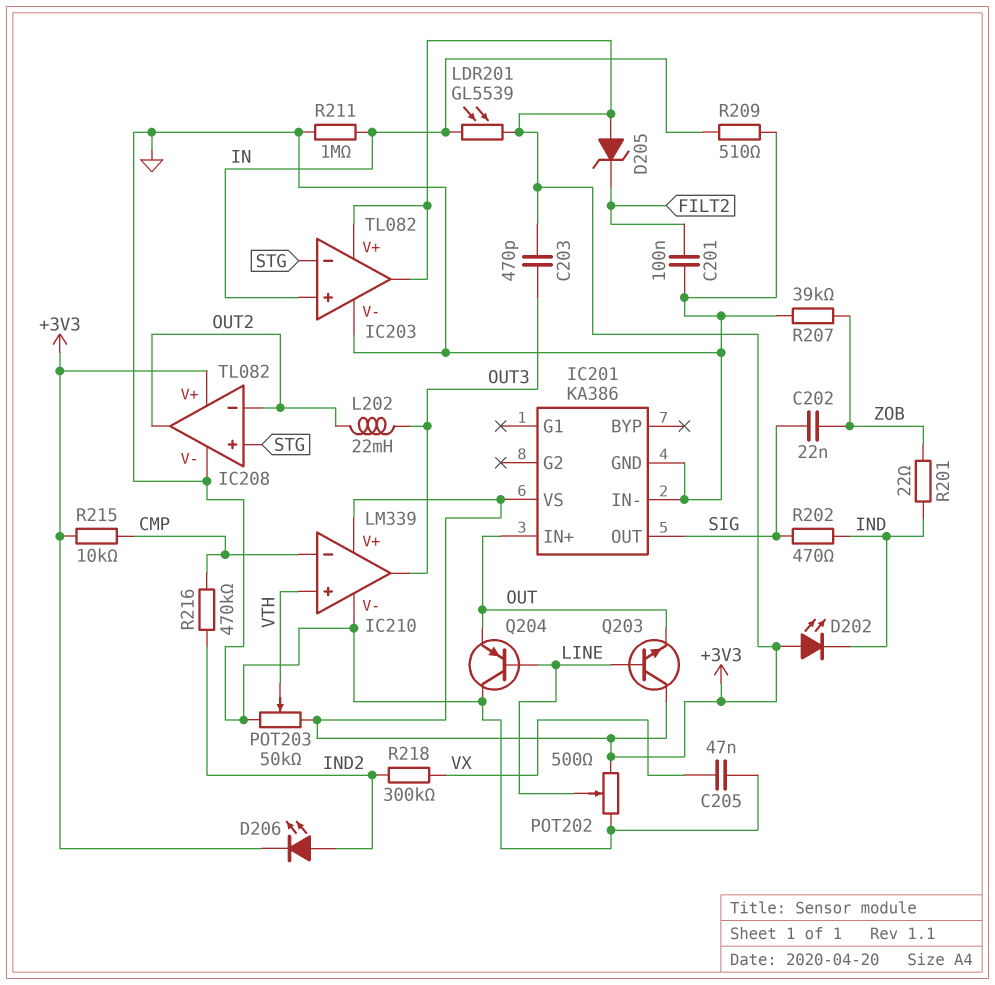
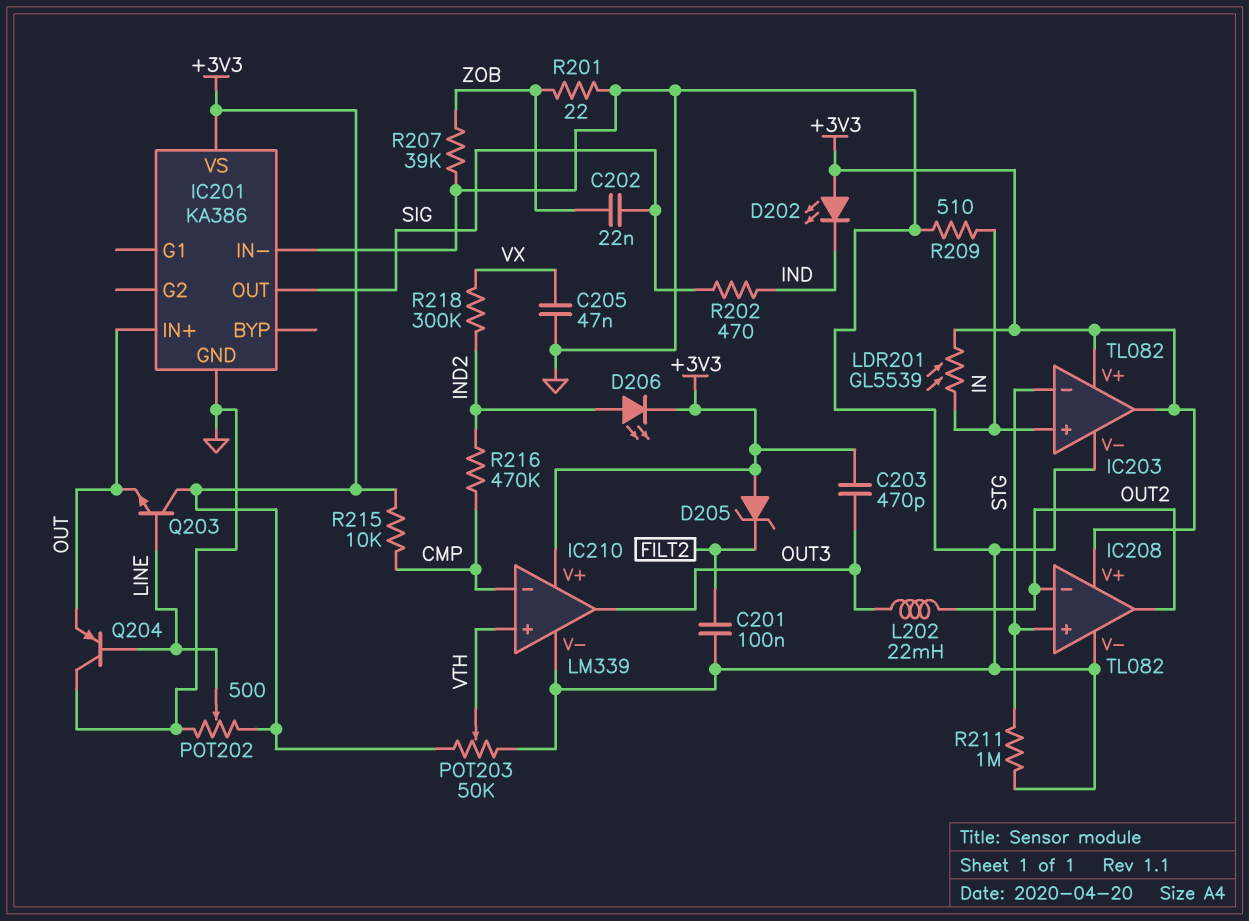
R201: 22 (IND, ZOB) -> 22 (GND, ZOB)
R211: 1M (GND, IN) -> 1M (GND, STG)

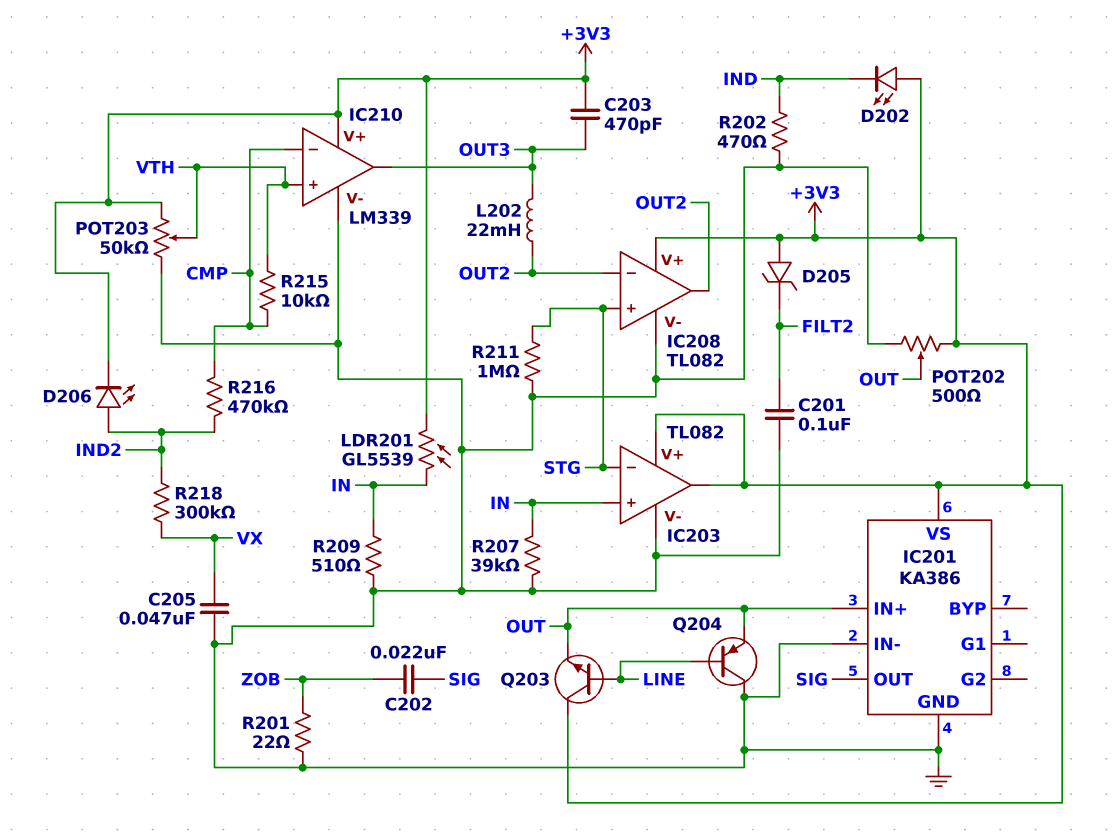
POT202: 500 (+3V3, GND, wiper LINE) -> 500 (+3V3, GND, wiper OUT)
R202: 470 (IND, SIG) -> 470 (GND, IND)
R207: 39k (GND, ZOB) -> 39k (GND, IN)
R215: 10k (+3V3, CMP) -> 10k (CMP, VTH)

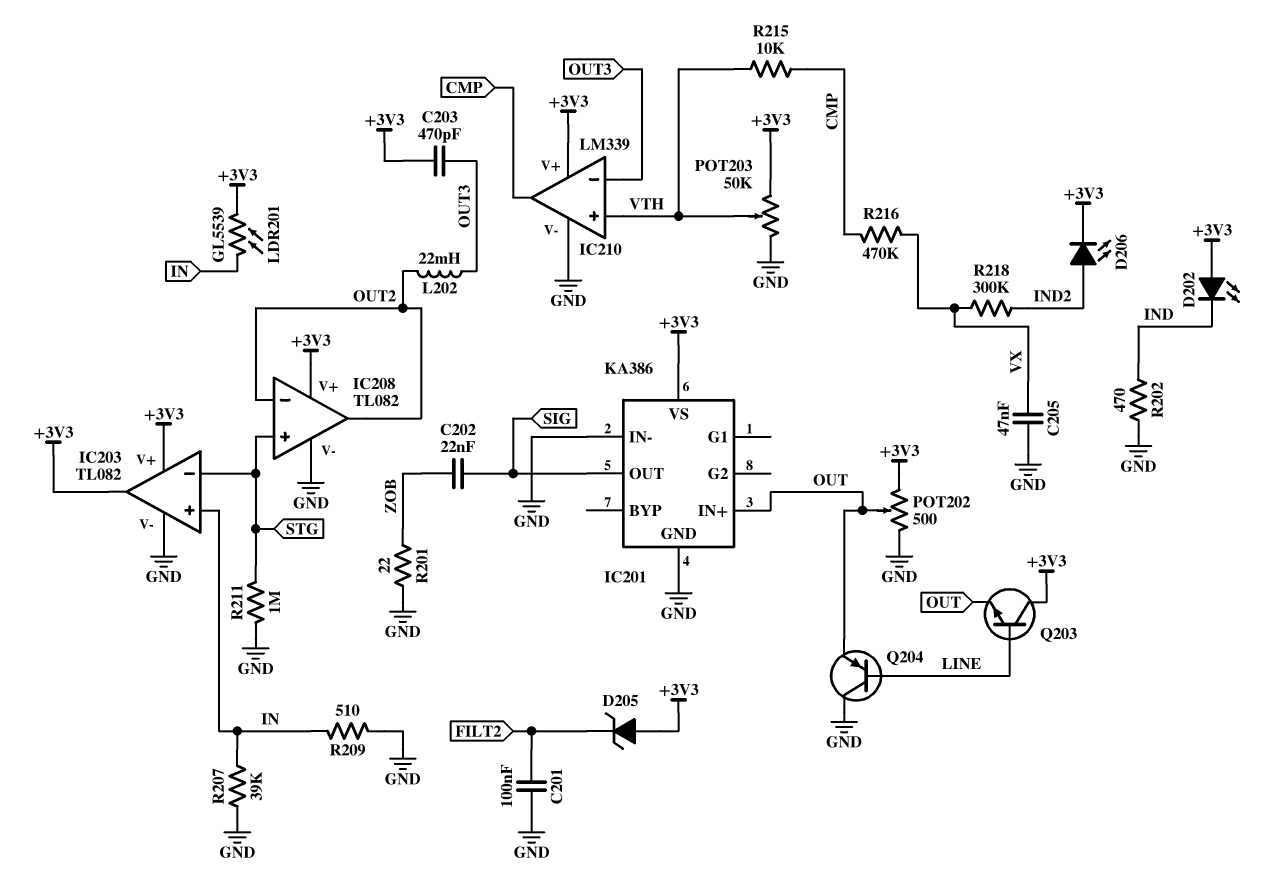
IC210 pin in-: CMP -> OUT3
IC210 pin out: OUT3 -> CMP
R216: 470k (CMP, IND2) -> 470k (CMP, VX)

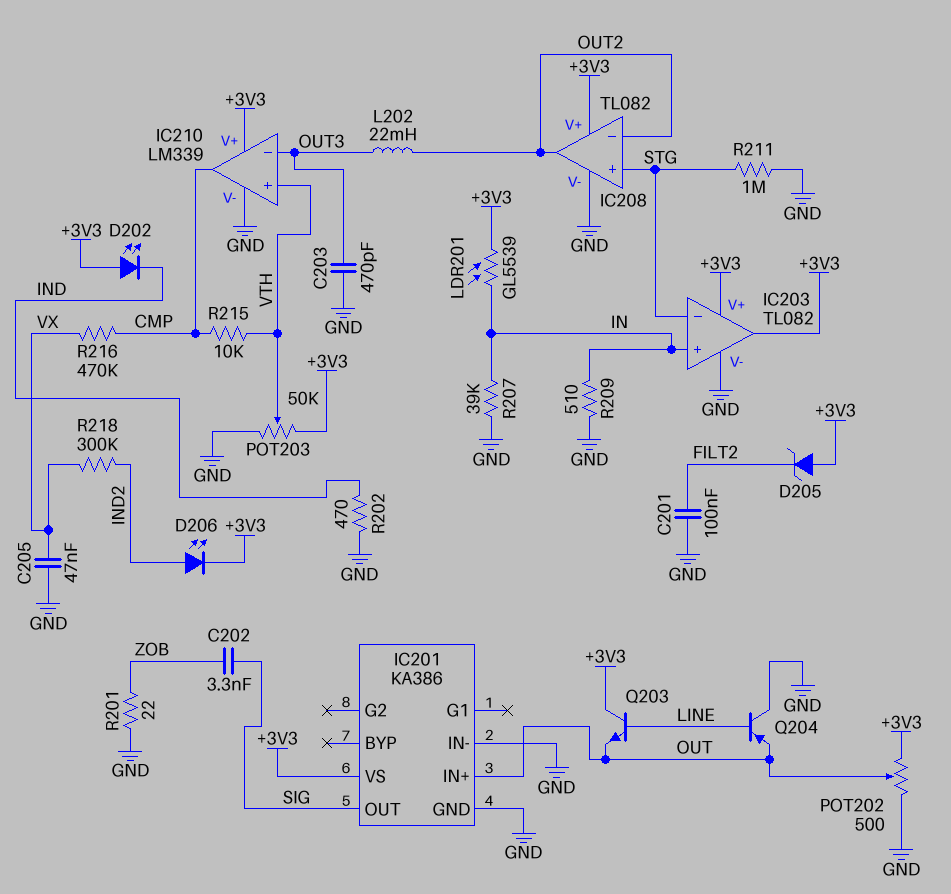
C202: 22nF (SIG, ZOB) -> 3.3nF (SIG, ZOB)
C203: 470pF (+3V3, OUT3) -> 470pF (GND, OUT3)

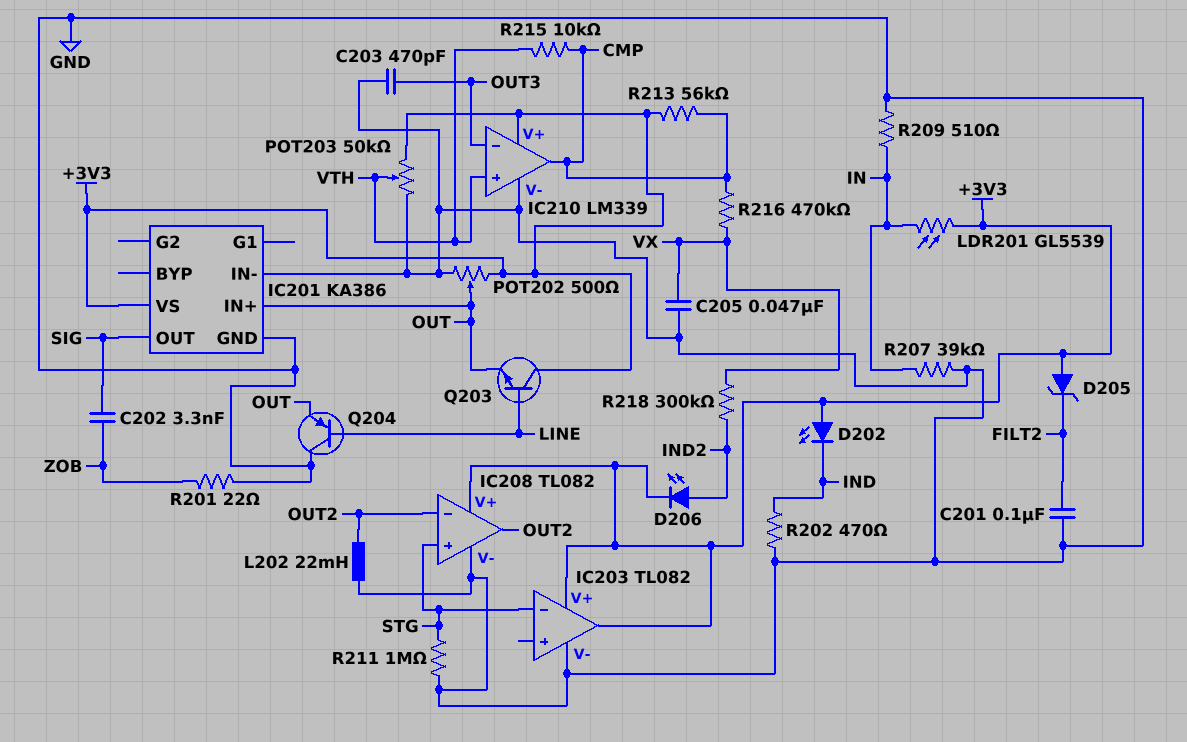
IC203 pin in+: IN -> none
L202: 22mH (OUT2, OUT3) -> 22mH (GND, OUT2)
R213: none -> 56k (+3V3, CMP)

